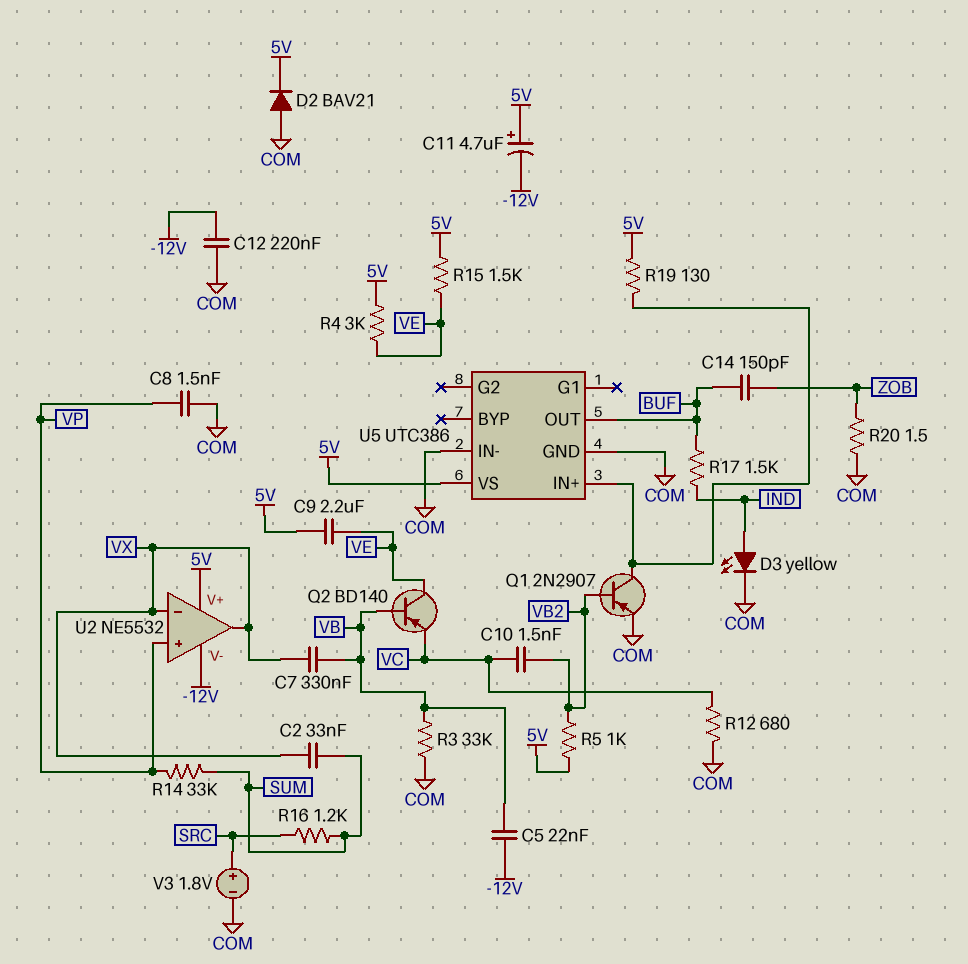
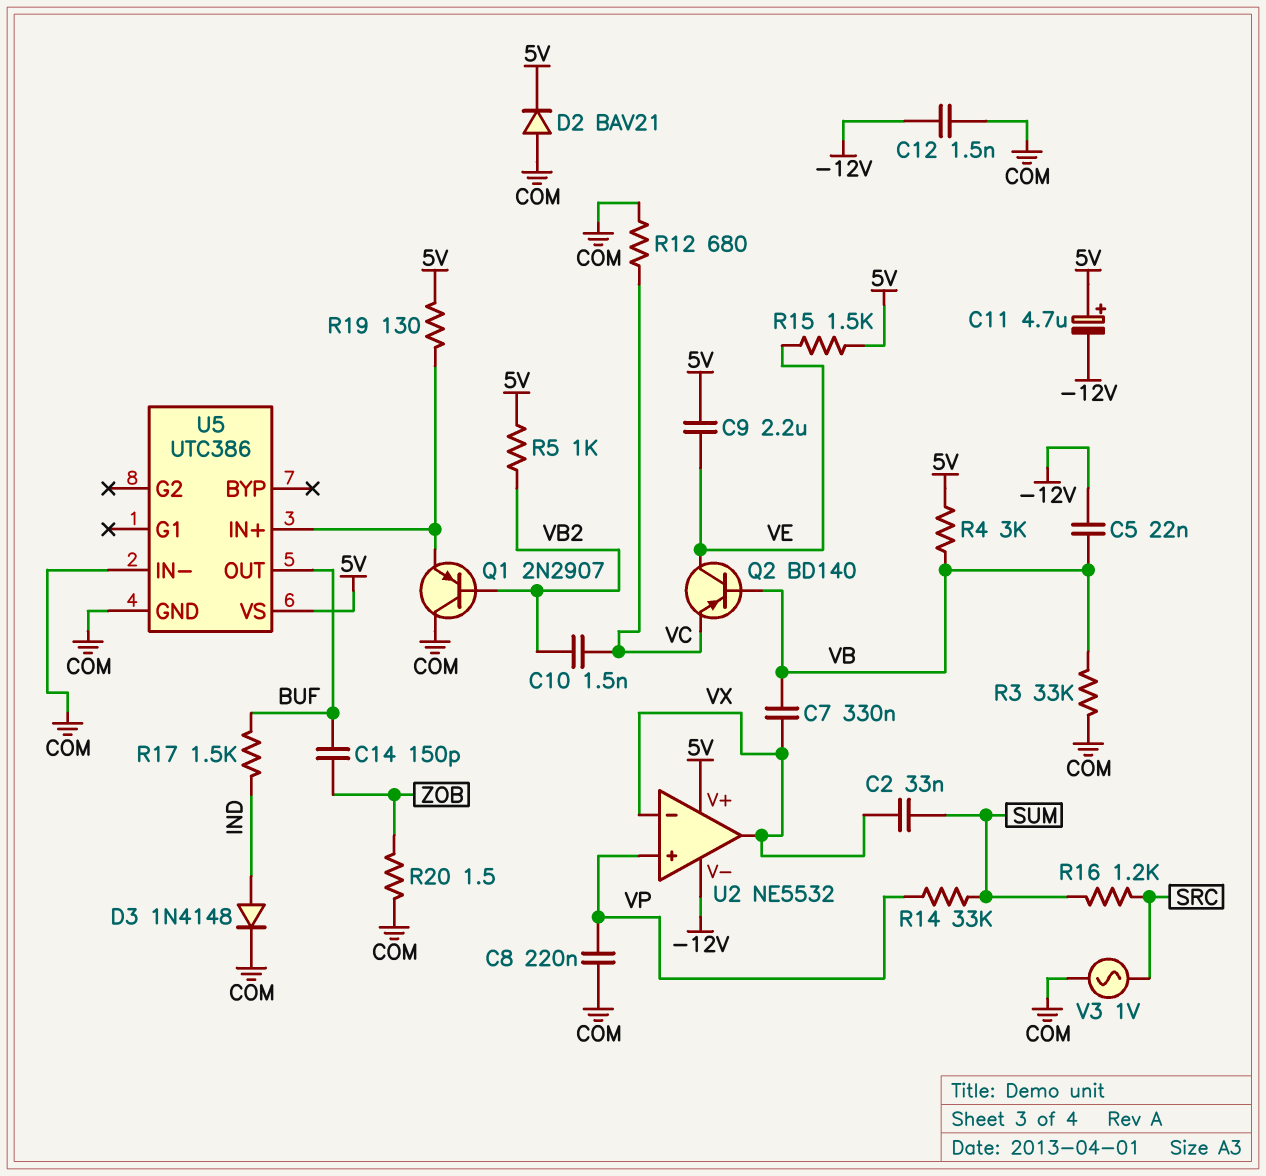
C8: 1.5nF (COM, VP) -> 220nF (COM, VP)
C12: 220nF (-12V, COM) -> 1.5nF (-12V, COM)
D3: LED yellow (A IND, K COM) -> diode 1N4148 (A IND, K COM)
Q1: PNP 2N2907 (B VB2, C U5/IN+, E COM) -> PNP 2N2907 (B VB2, C COM, E U5/IN+)
R4: 3k (5V, VE) -> 3k (5V, VB)
V3: 1.8V (plus SRC, minus COM) -> AC 1V (COM, SRC)

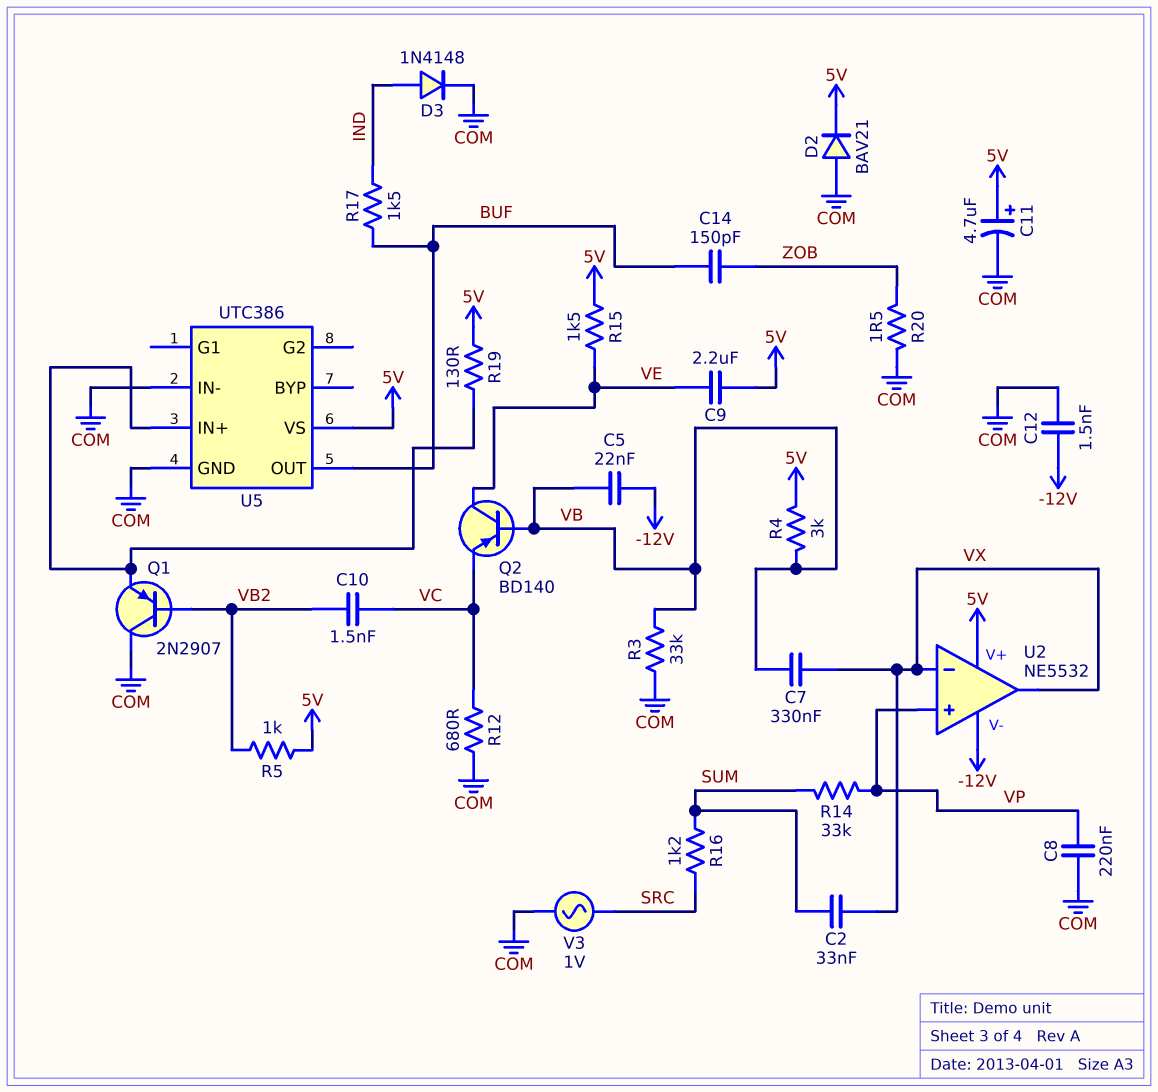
C11: 4.7uF (plus 5V, minus -12V) -> 4.7uF (plus 5V, minus COM)

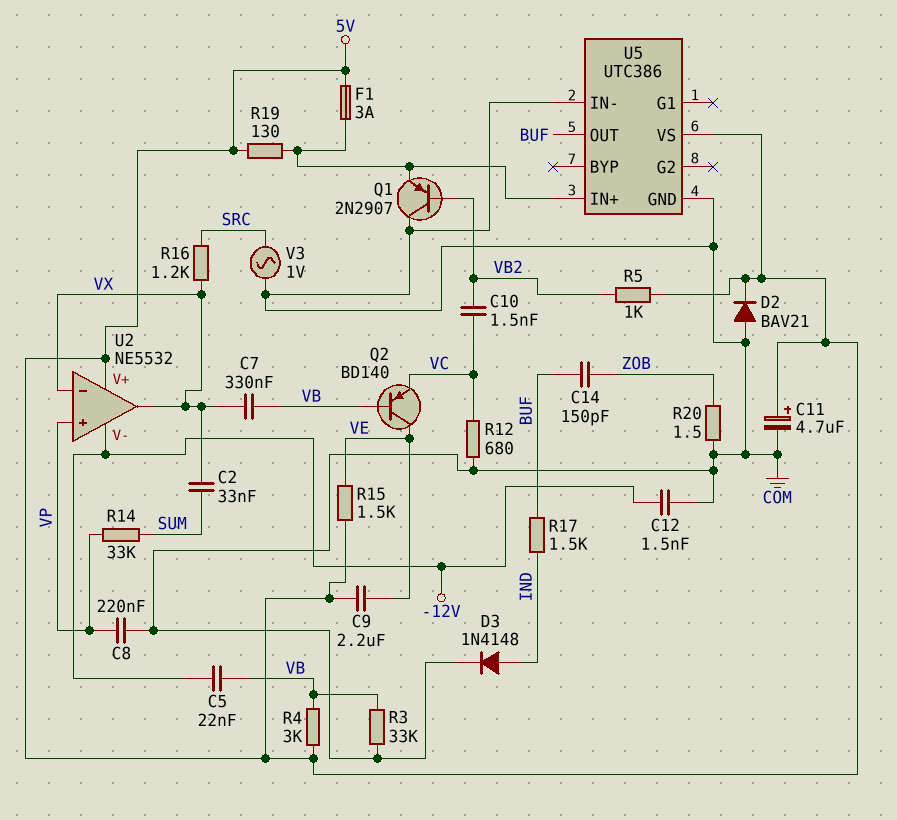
F1: none -> 3A (5V, U5/IN+)
R16: 1.2k (SRC, SUM) -> 1.2k (SRC, VX)

